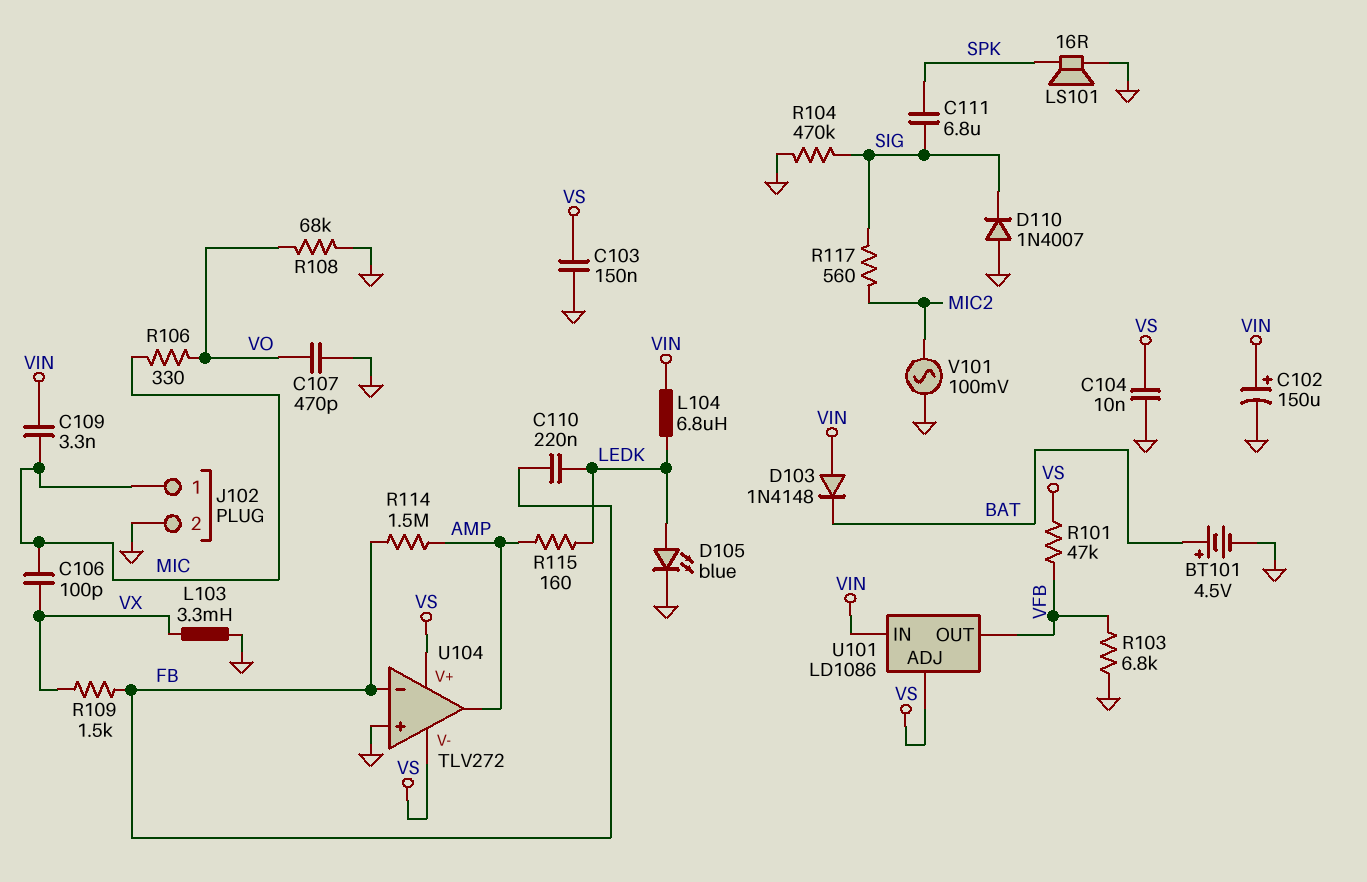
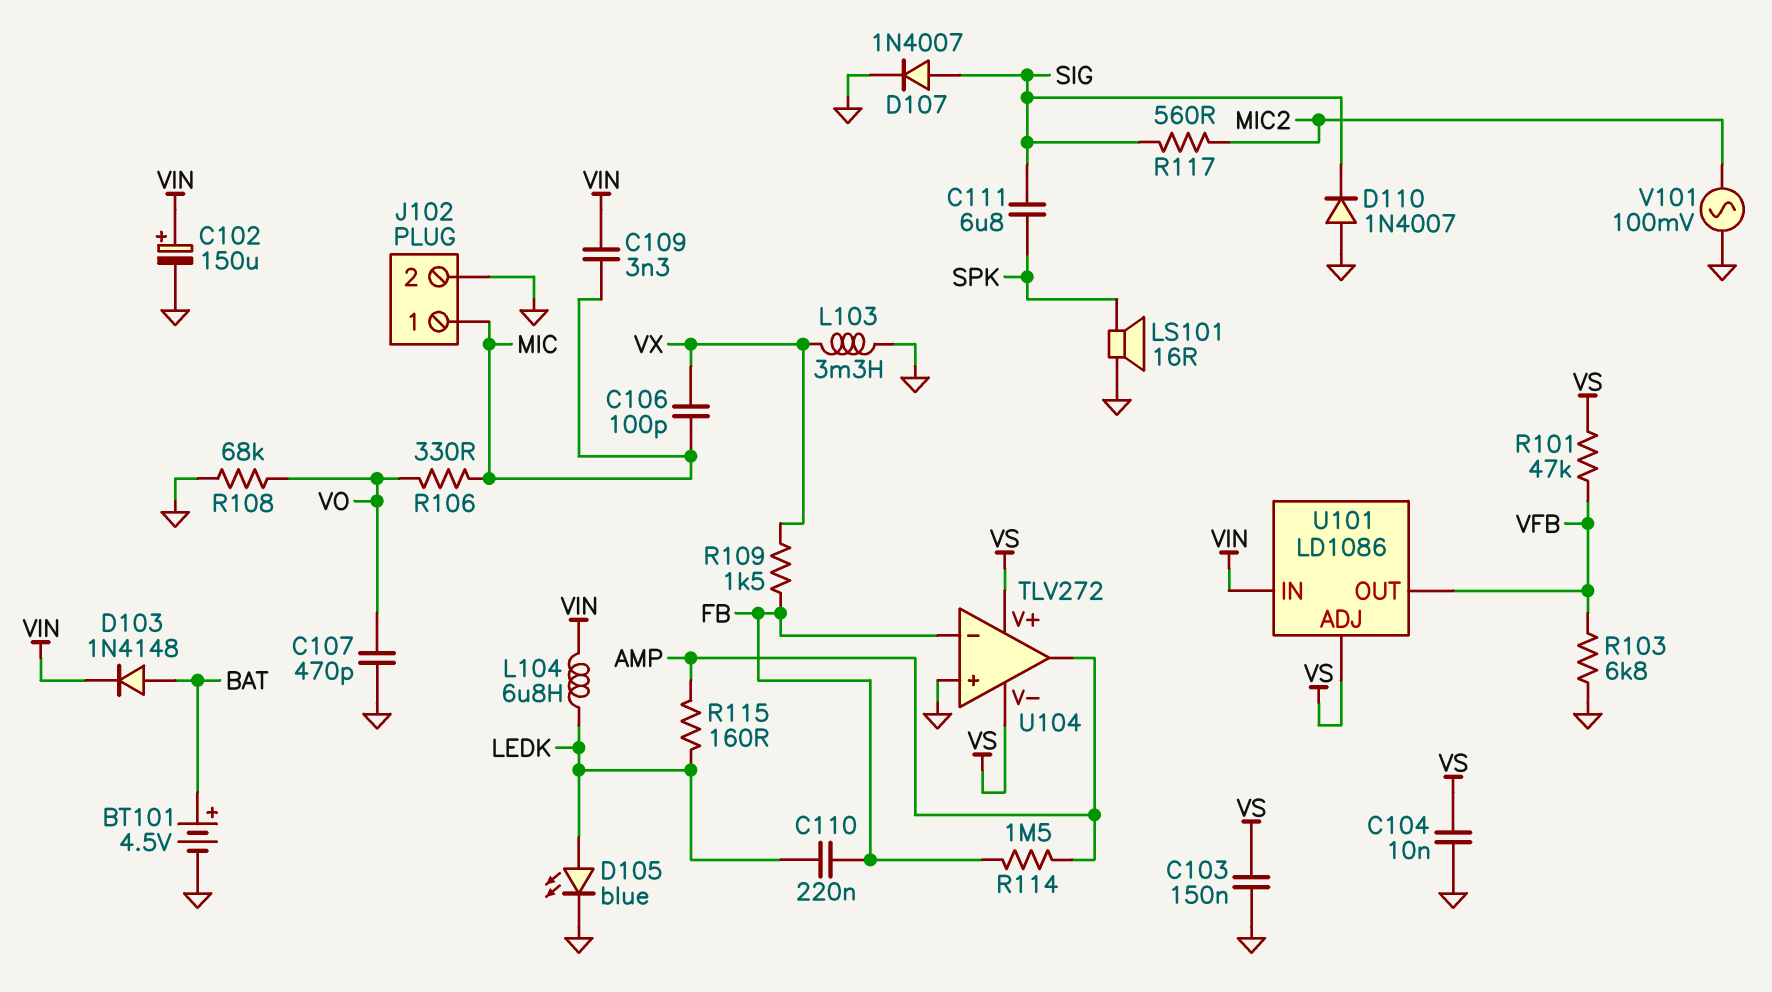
D103: diode 1N4148 (A VIN, K BAT) -> diode 1N4148 (A BAT, K VIN)
D107: none -> diode 1N4007 (A SIG, K GND)
R104: 470k (GND, SIG) -> none

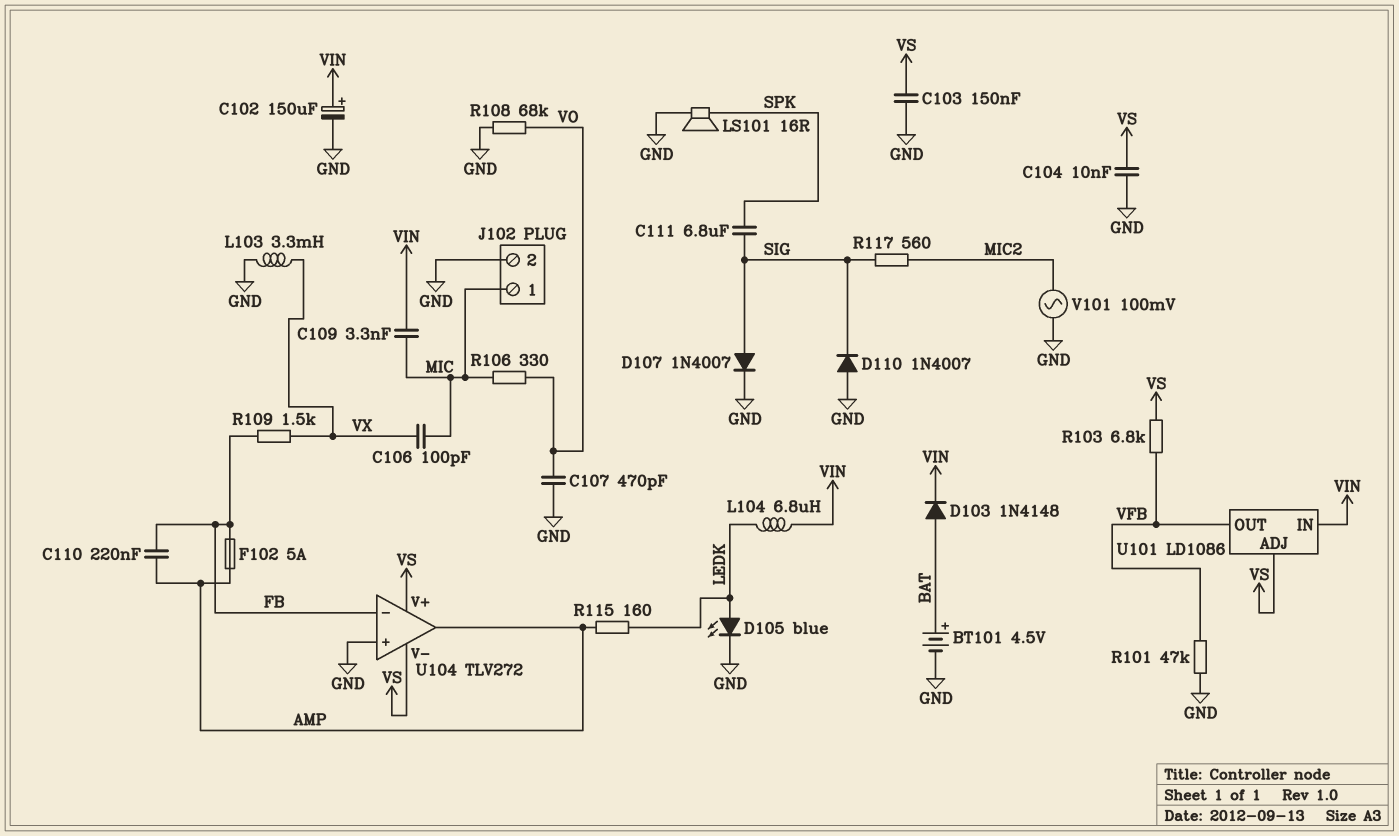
C110: 220nF (FB, LEDK) -> 220nF (AMP, FB)
F102: none -> 5A (AMP, FB)
R101: 47k (VFB, VS) -> 47k (GND, VFB)
R103: 6.8k (GND, VFB) -> 6.8k (VFB, VS)
R114: 1.5M (AMP, FB) -> none

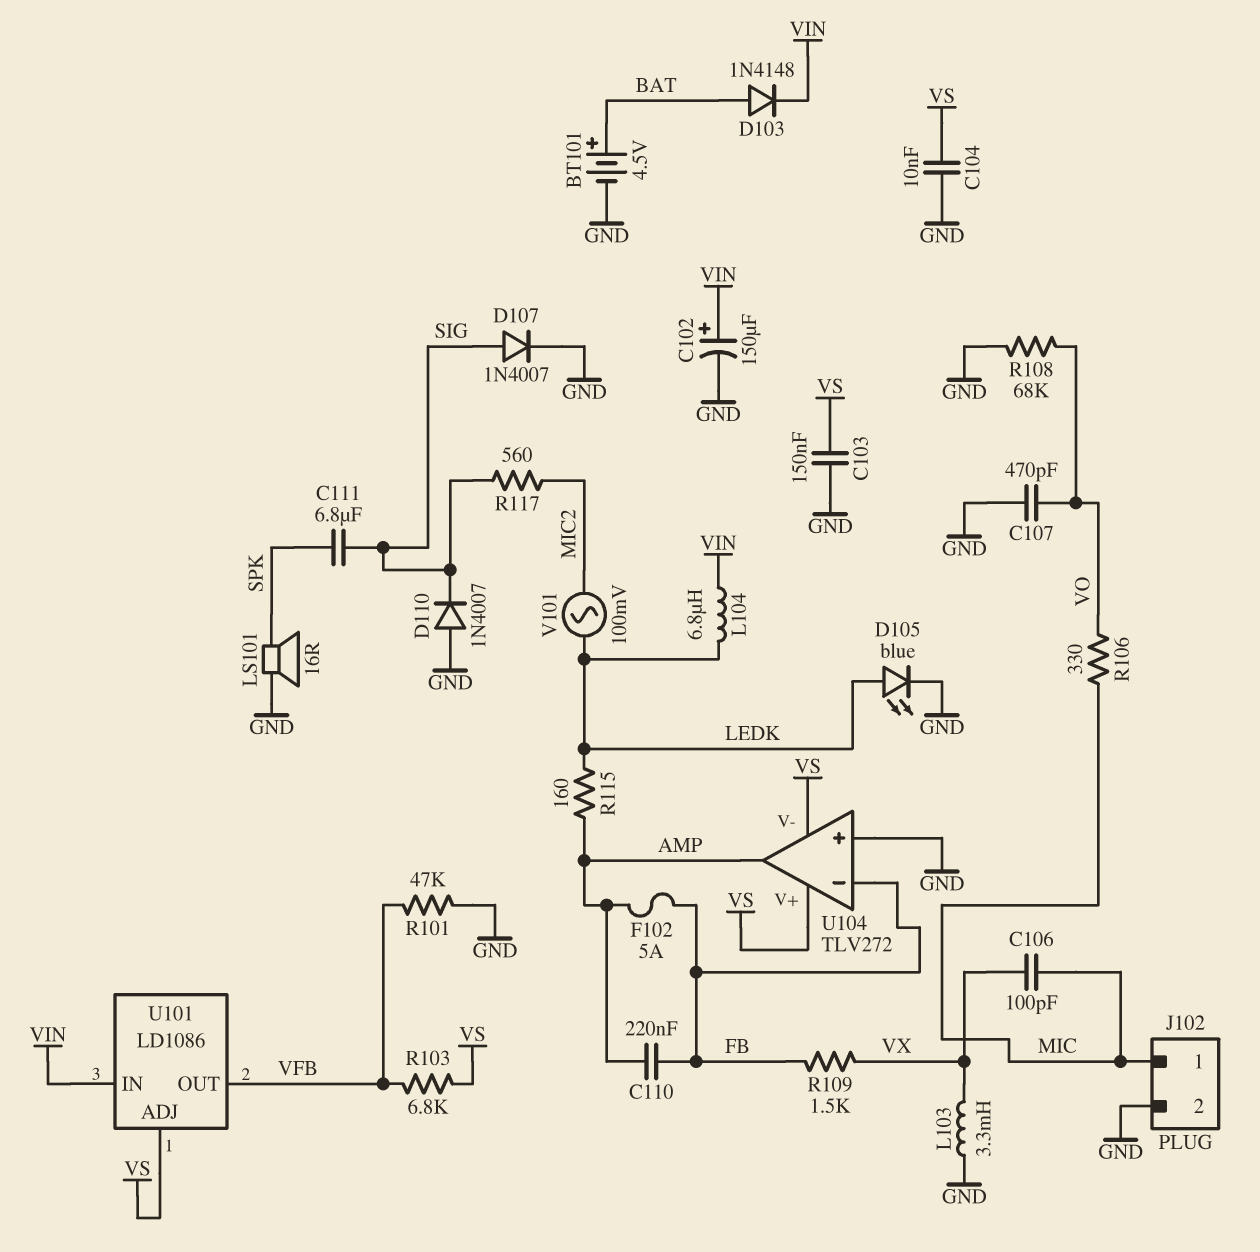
C109: 3.3nF (MIC, VIN) -> none
V101: AC 100mV (GND, MIC2) -> AC 100mV (LEDK, MIC2)

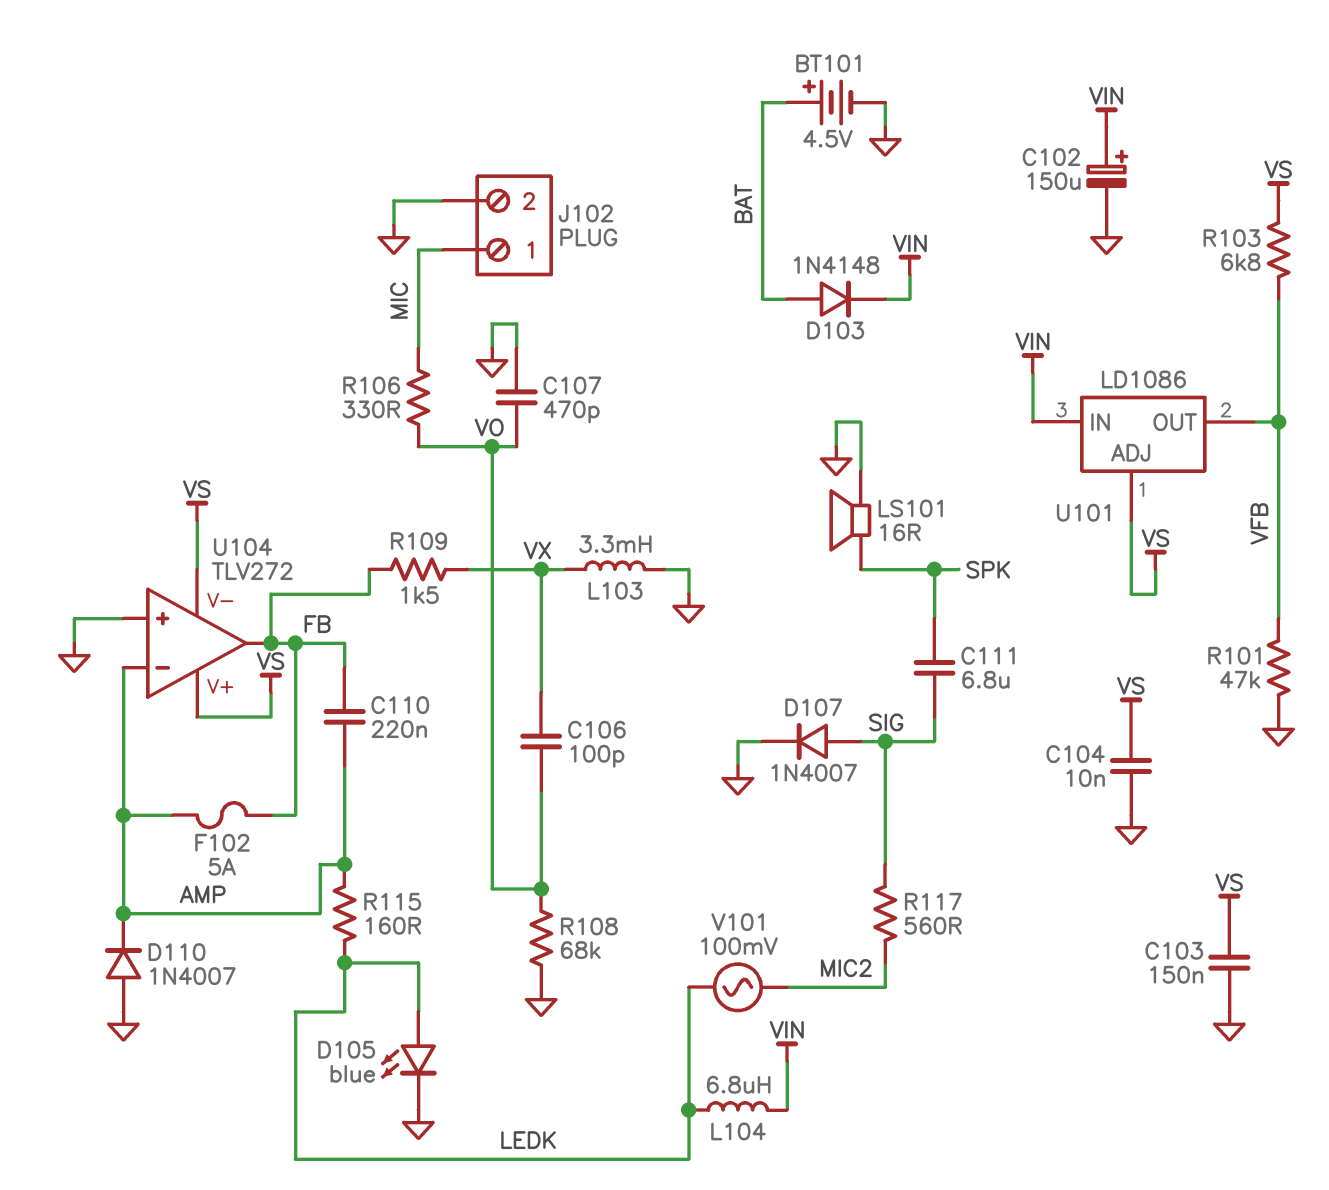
C106: 100pF (MIC, VX) -> 100pF (VO, VX)
D110: diode 1N4007 (A GND, K SIG) -> diode 1N4007 (A GND, K AMP)
U104 pin in-: FB -> AMP
U104 pin out: AMP -> FB

